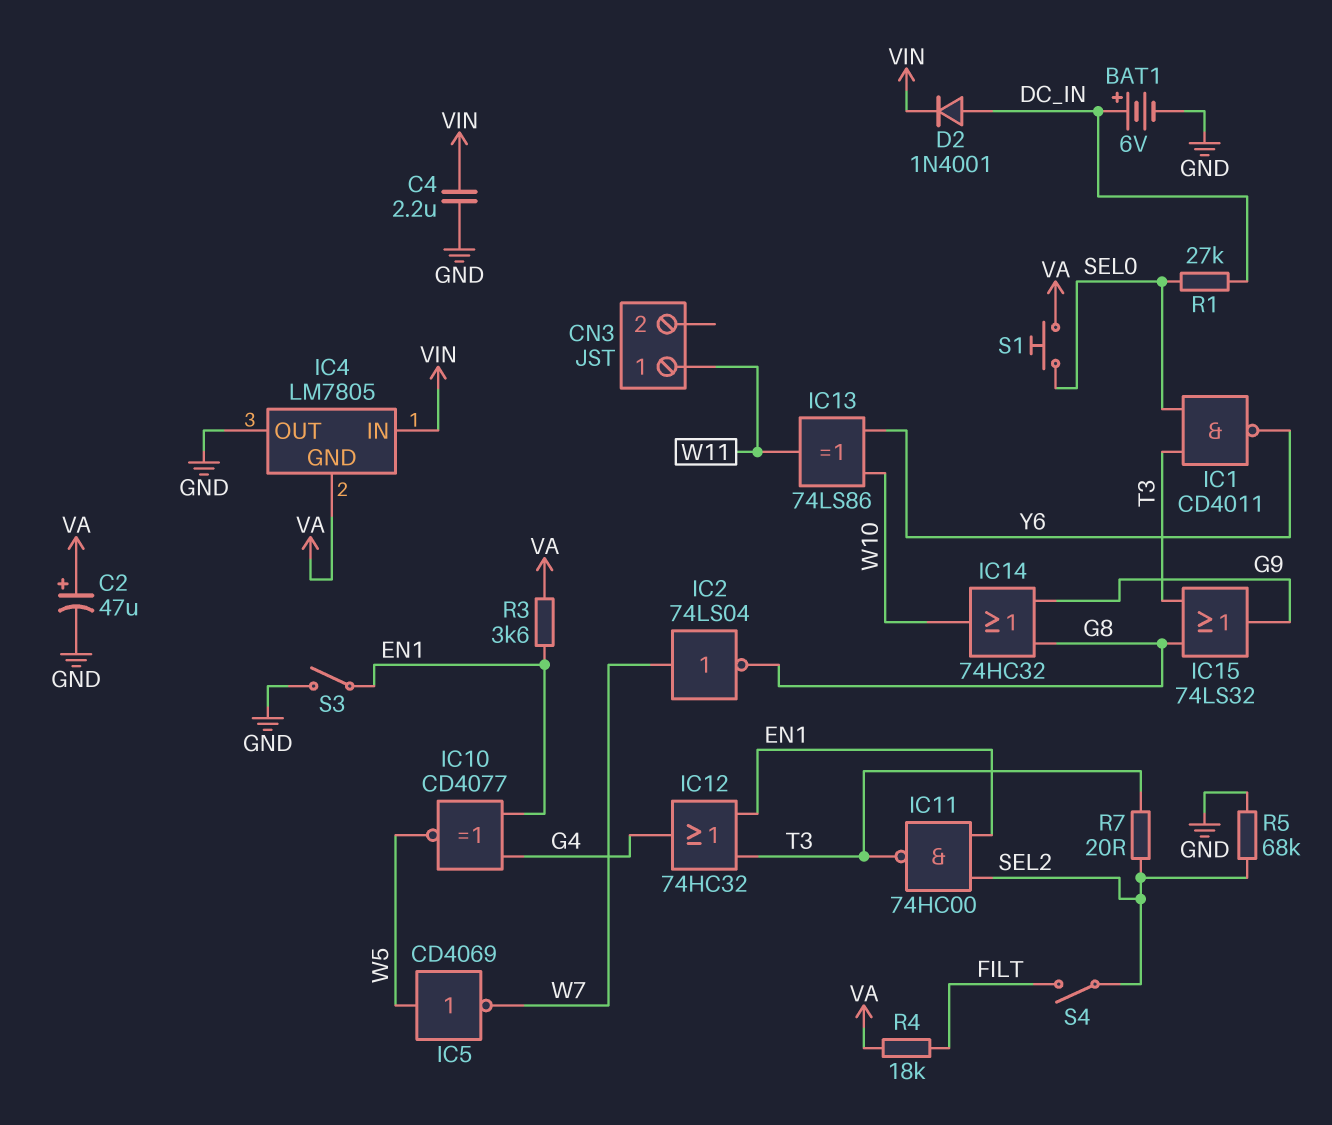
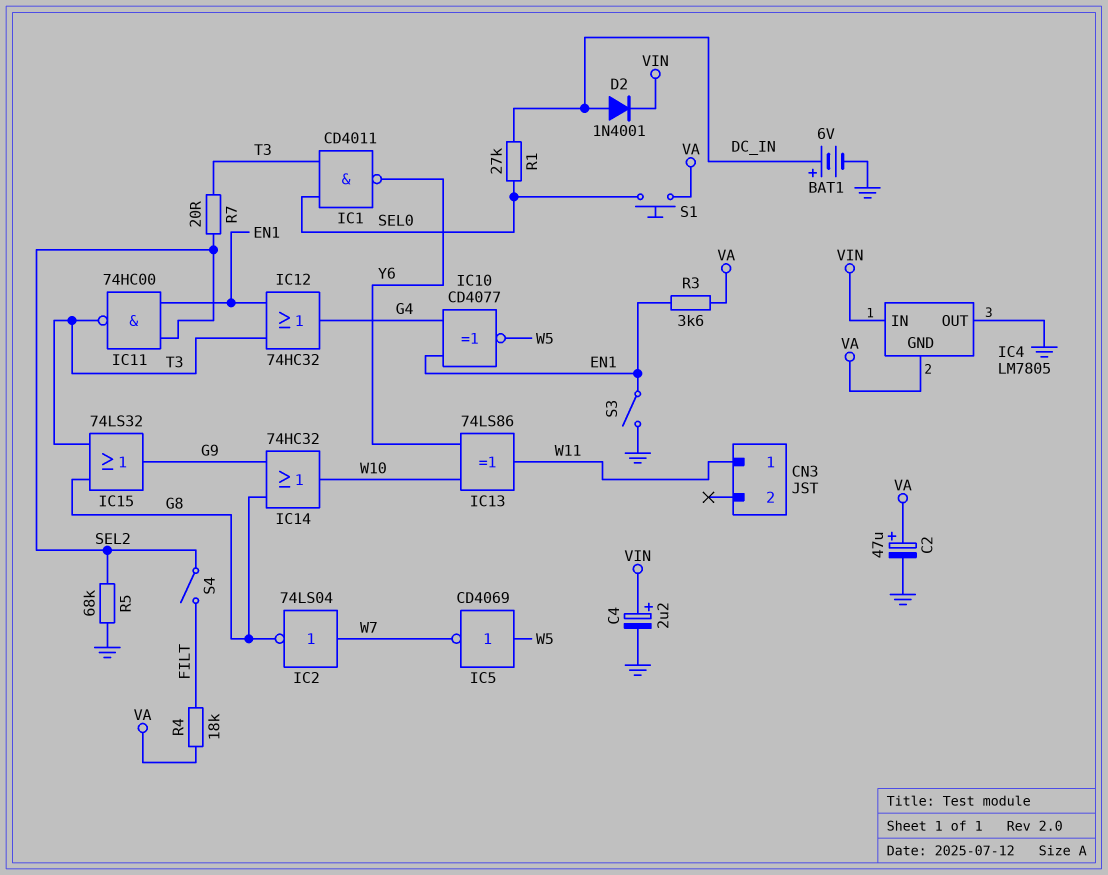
C4: 2.2uF (GND, VIN) -> 2.2uF (plus VIN, minus GND)

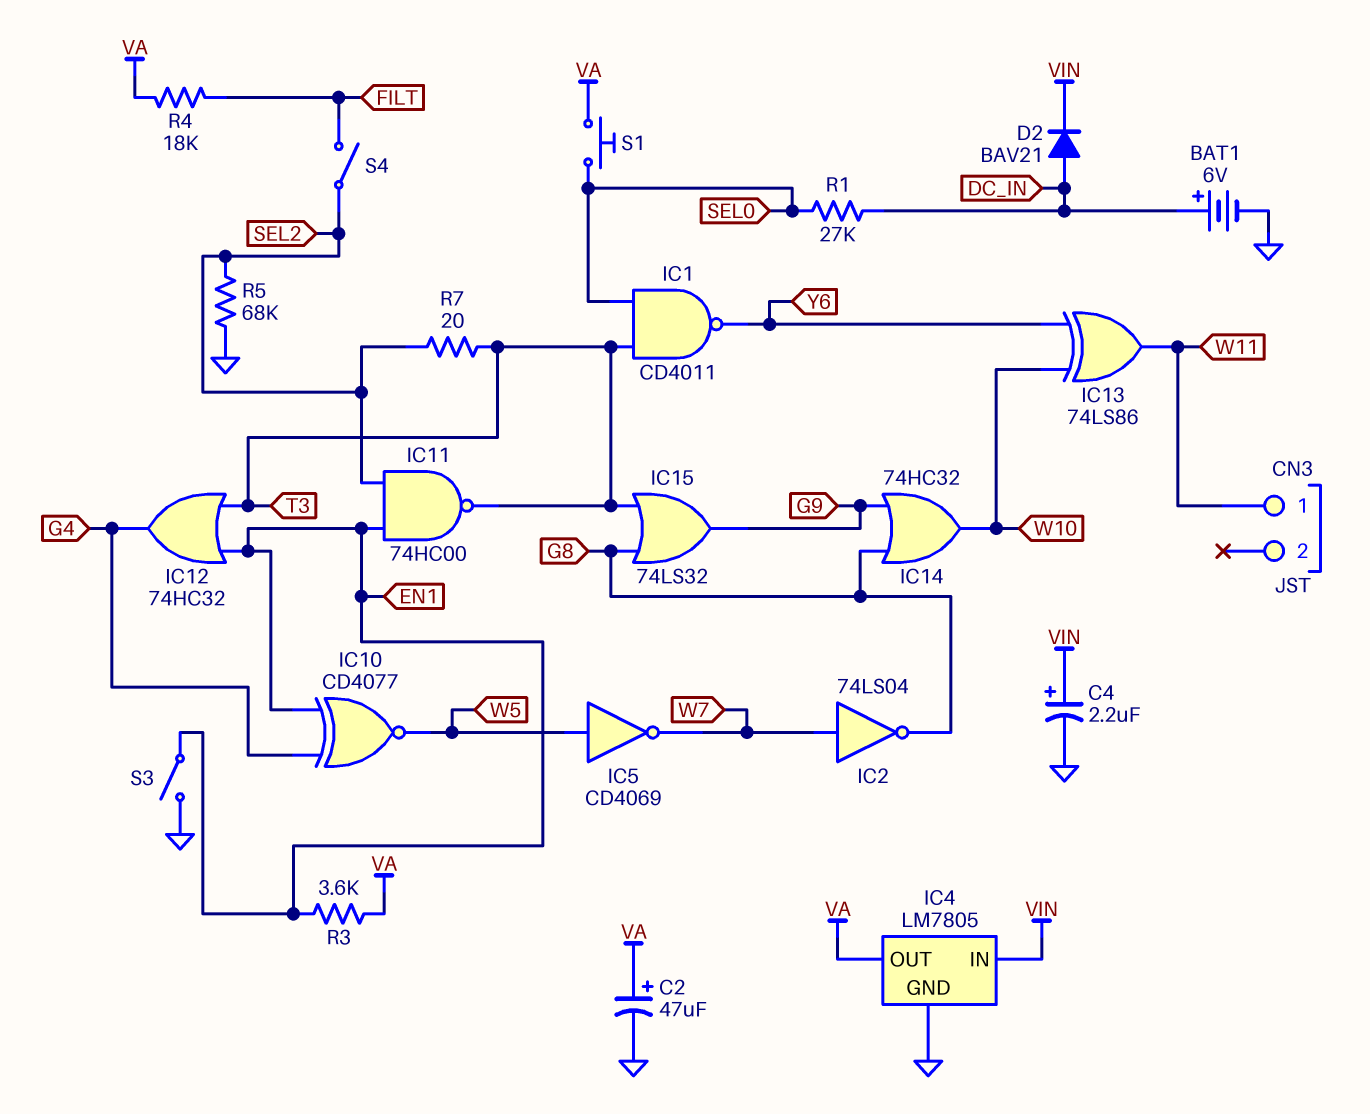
D2: diode 1N4001 (A DC_IN, K VIN) -> diode BAV21 (A DC_IN, K VIN)
IC4 pin GND: VA -> GND
IC4 pin OUT: GND -> VA

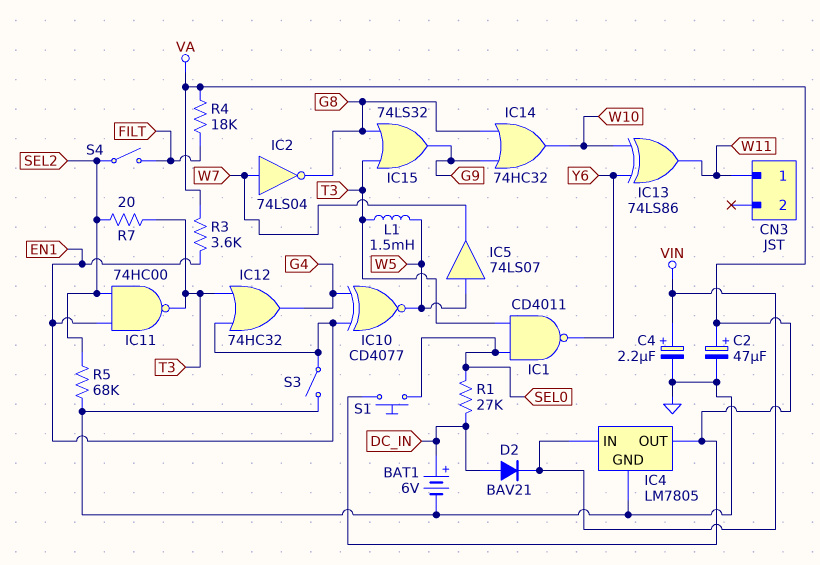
IC5: NOT CD4069 (in W5, out W7) -> buffer 74LS07 (in W5, out W7)
L1: none -> 1.5mH (T3, W5)

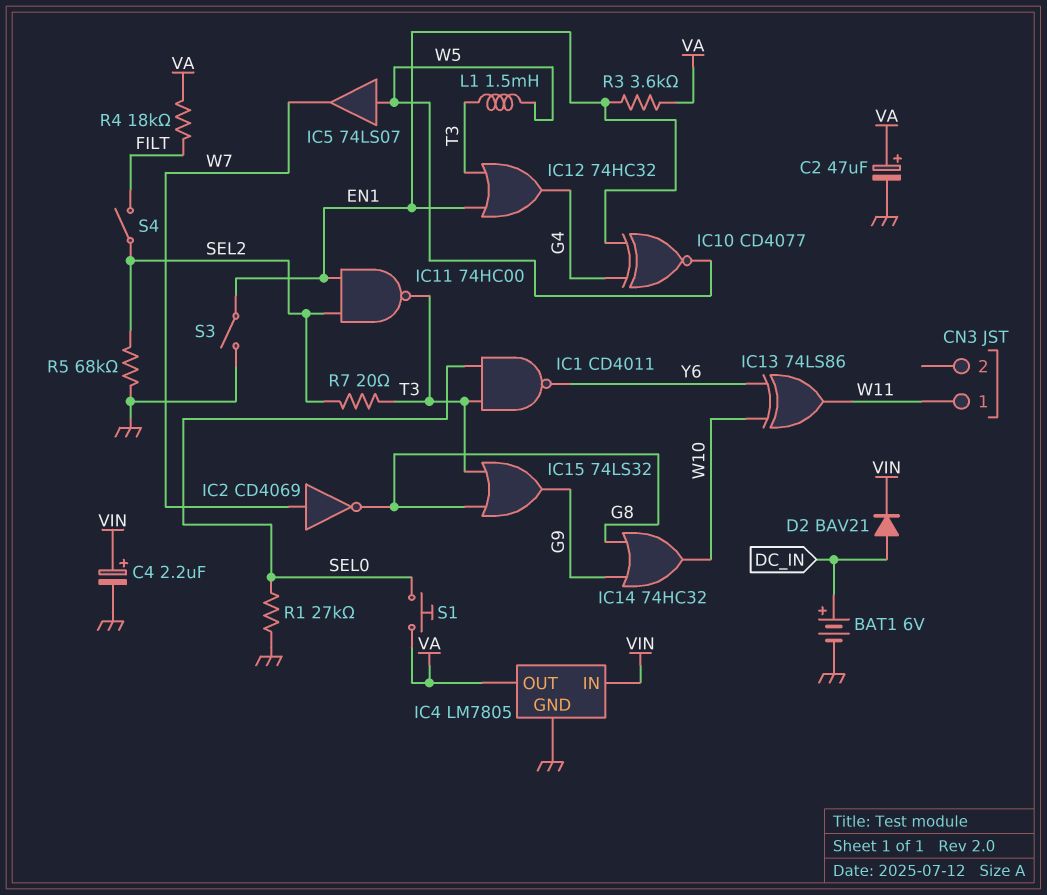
IC2: NOT 74LS04 (in W7, out G8) -> NOT CD4069 (in W7, out G8)
R1: 27k (DC_IN, SEL0) -> 27k (GND, SEL0)

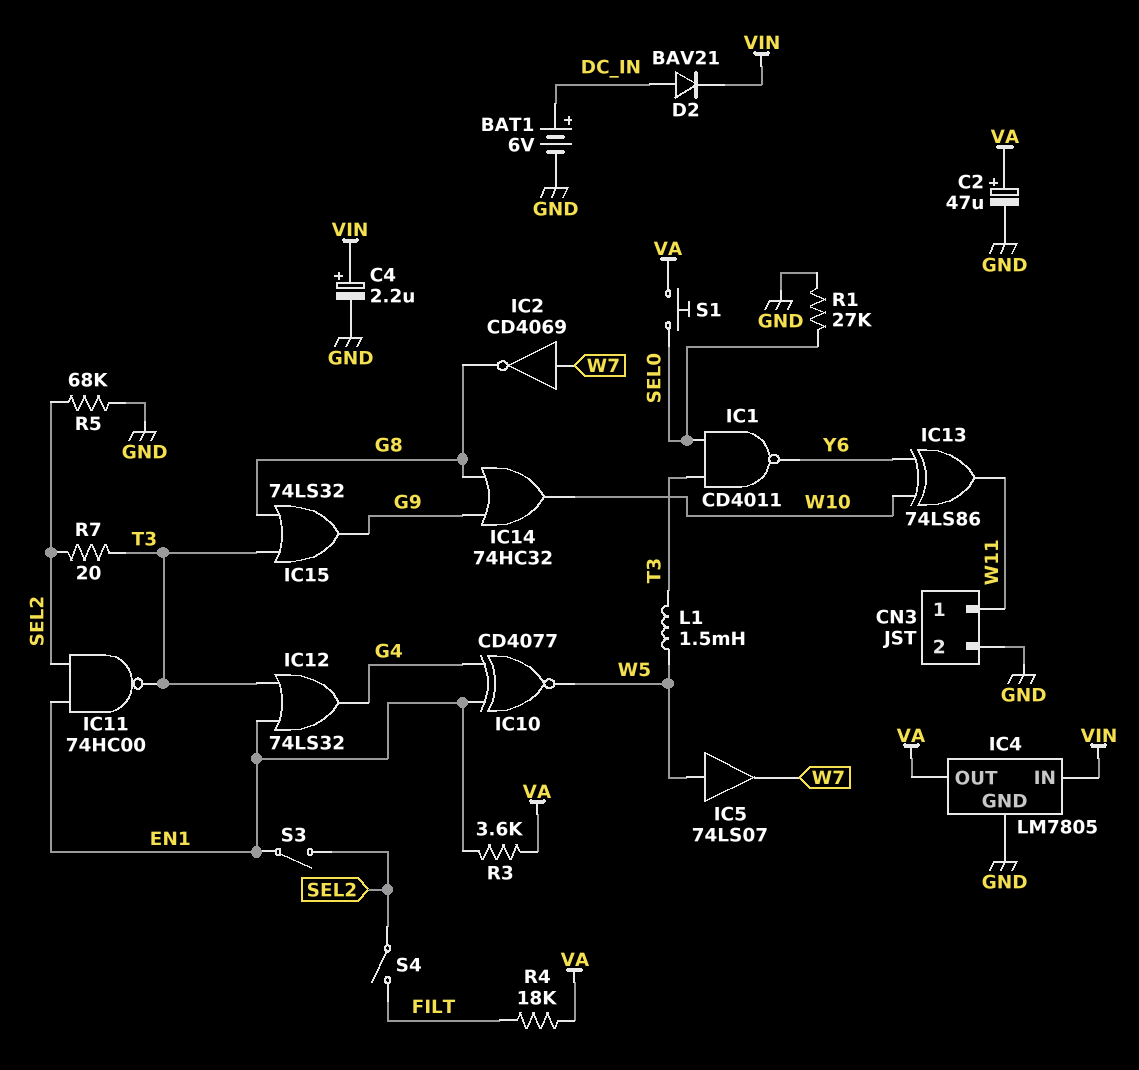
CN3 pin 2: none -> GND
IC12: OR 74HC32 (in EN1, in T3, out G4) -> OR 74LS32 (in EN1, in T3, out G4)
S3: switch (EN1, GND) -> switch (EN1, SEL2)

